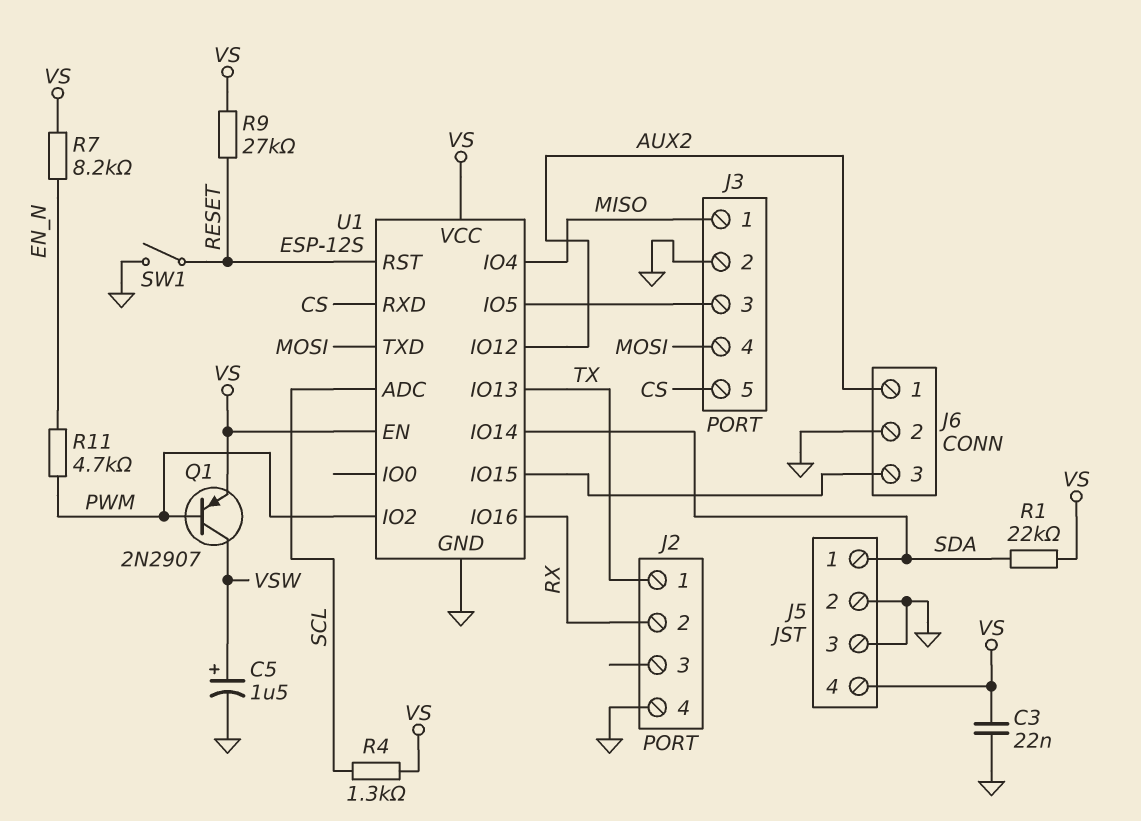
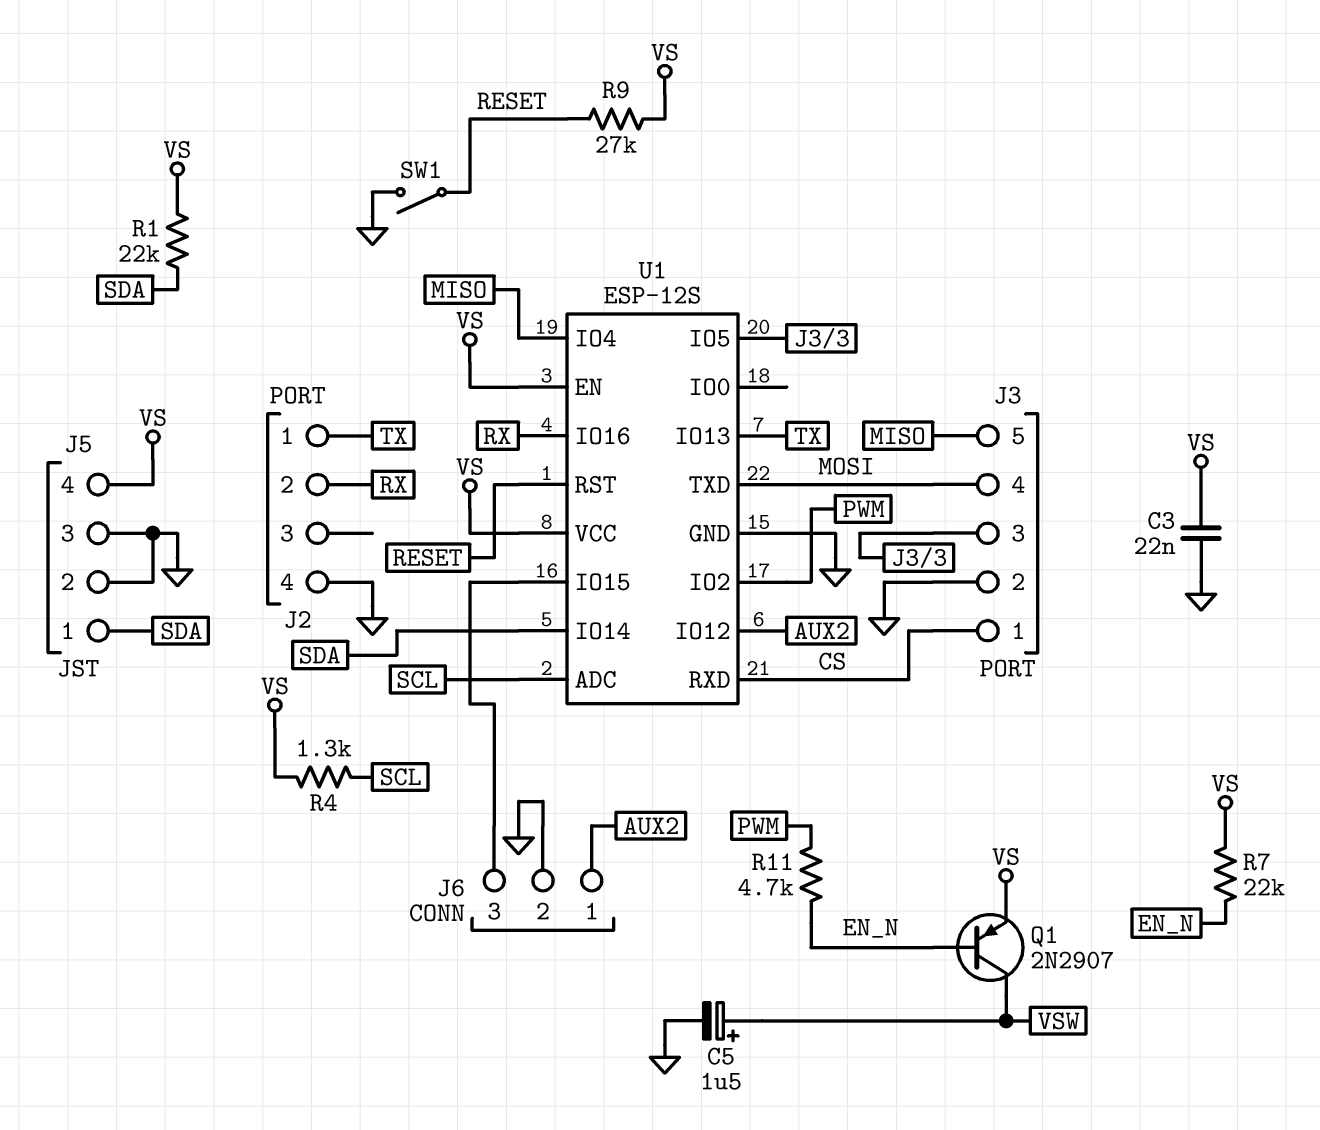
J3 pin 1: MISO -> CS
J3 pin 5: CS -> MISO
Q1: PNP 2N2907 (B PWM, C VSW, E VS) -> PNP 2N2907 (B EN_N, C VSW, E VS)
R7: 8.2k (EN_N, VS) -> 22k (EN_N, VS)

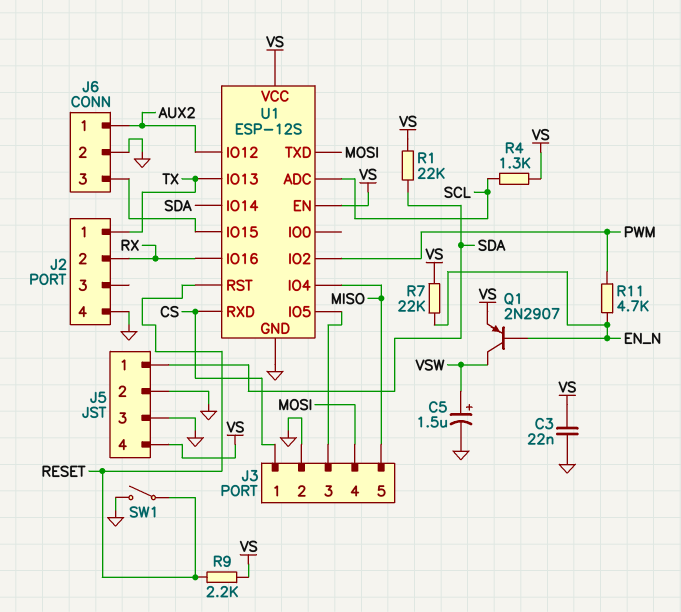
R9: 27k (RESET, VS) -> 2.2k (RESET, VS)

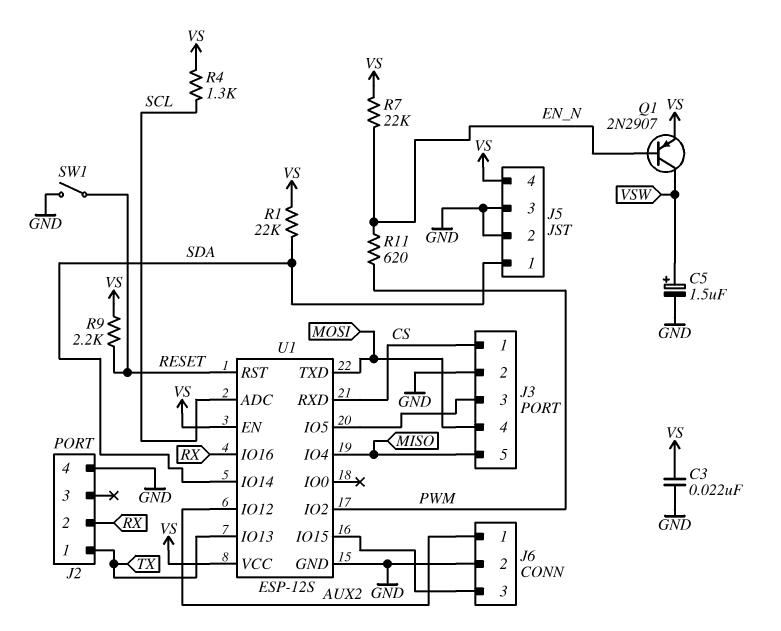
R11: 4.7k (EN_N, PWM) -> 620 (EN_N, PWM)

